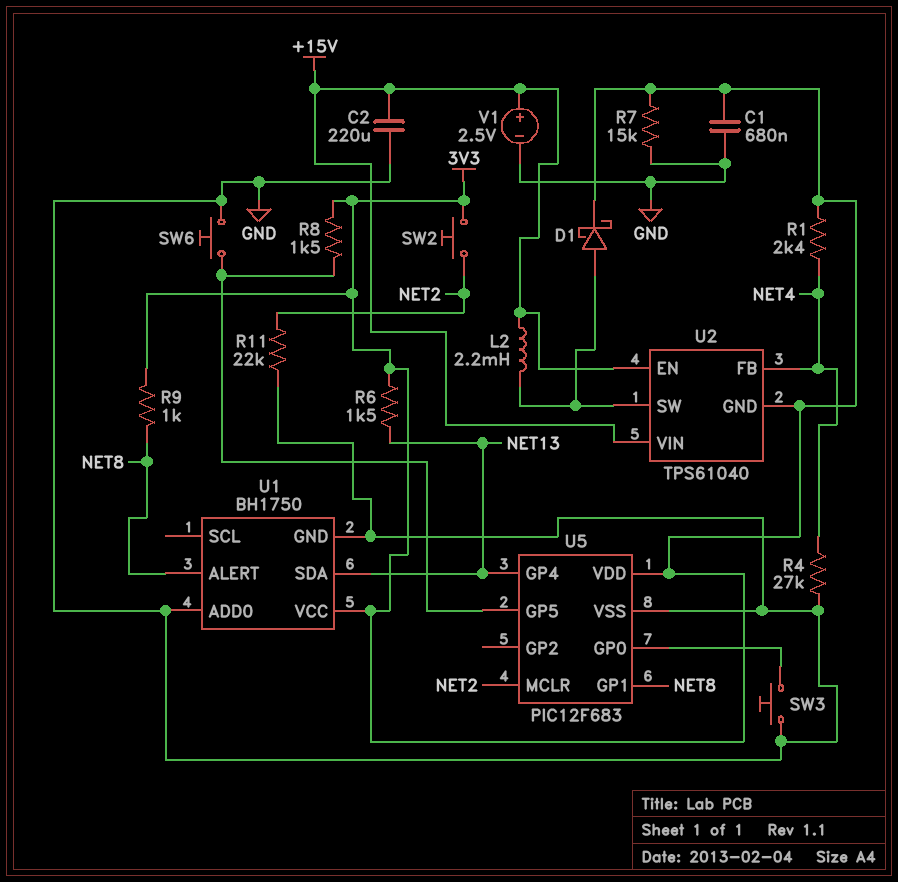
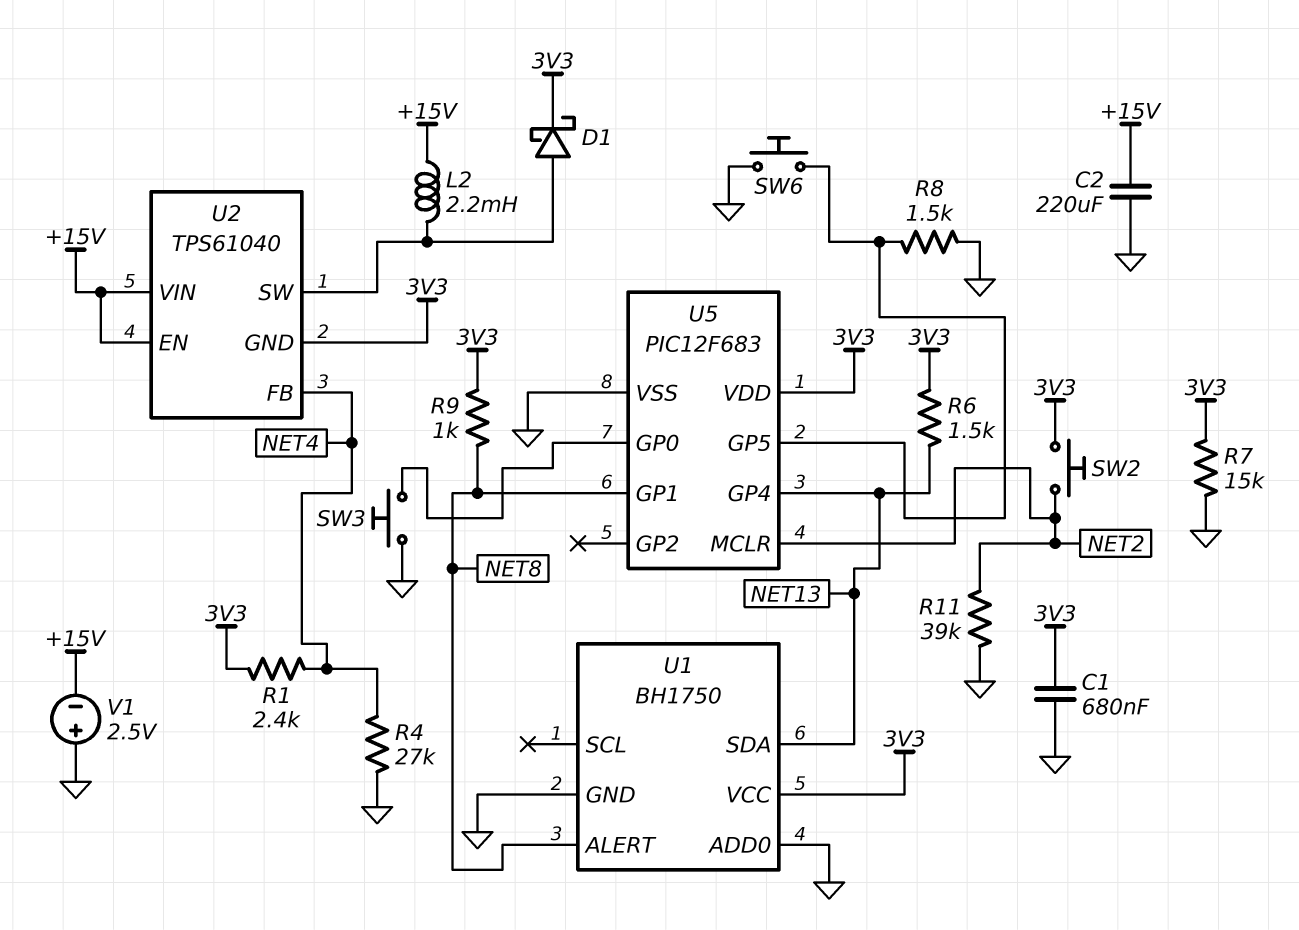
R8: 1.5k (3V3, U5/GP5) -> 1.5k (GND, U5/GP5)
R11: 22k (GND, NET2) -> 39k (GND, NET2)
V1: 2.5V (plus +15V, minus GND) -> 2.5V (plus GND, minus +15V)

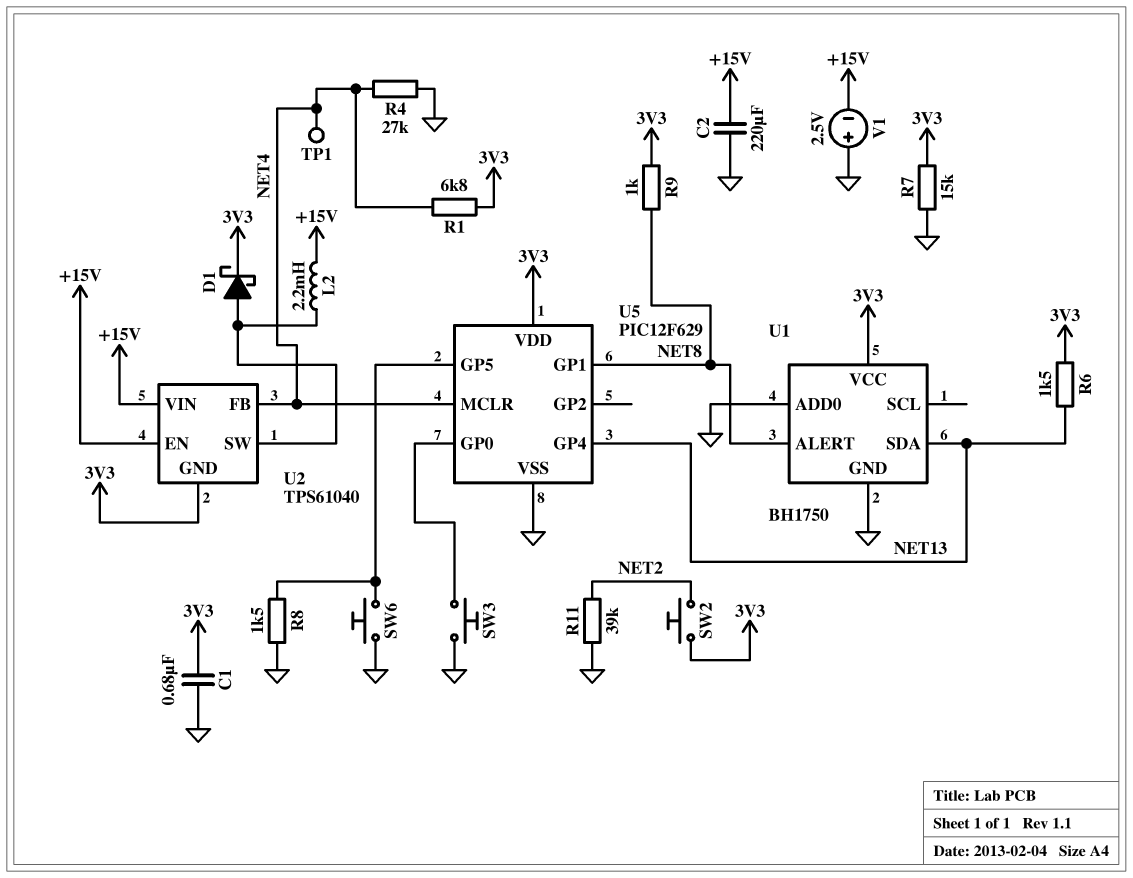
R1: 2.4k (3V3, NET4) -> 6.8k (3V3, NET4)
TP1: none -> test point (NET4)
U5: PIC12F683 -> PIC12F629
U5 pin MCLR: NET2 -> NET4

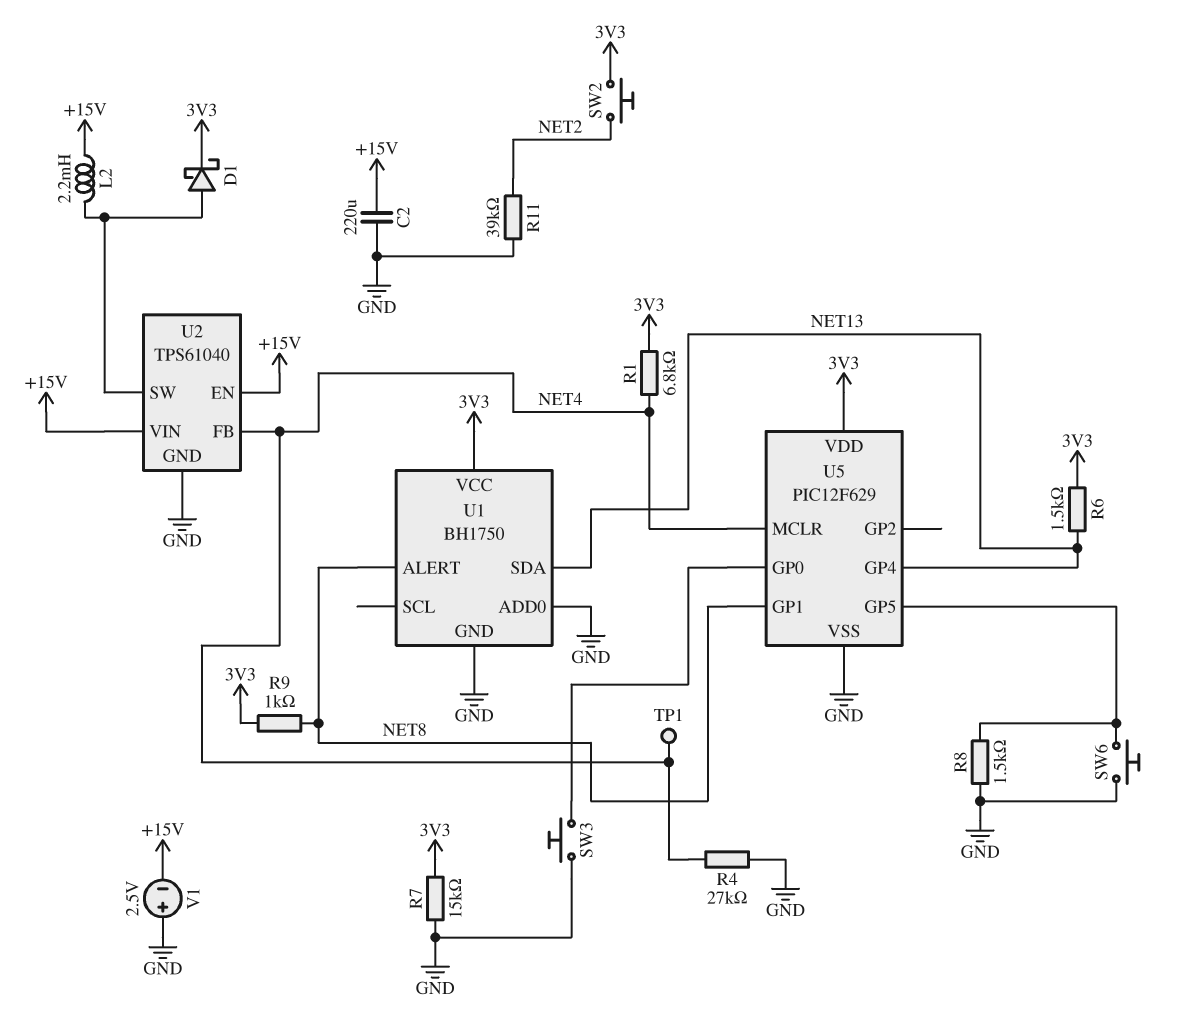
C1: 680nF (3V3, GND) -> none
U2 pin GND: 3V3 -> GND

